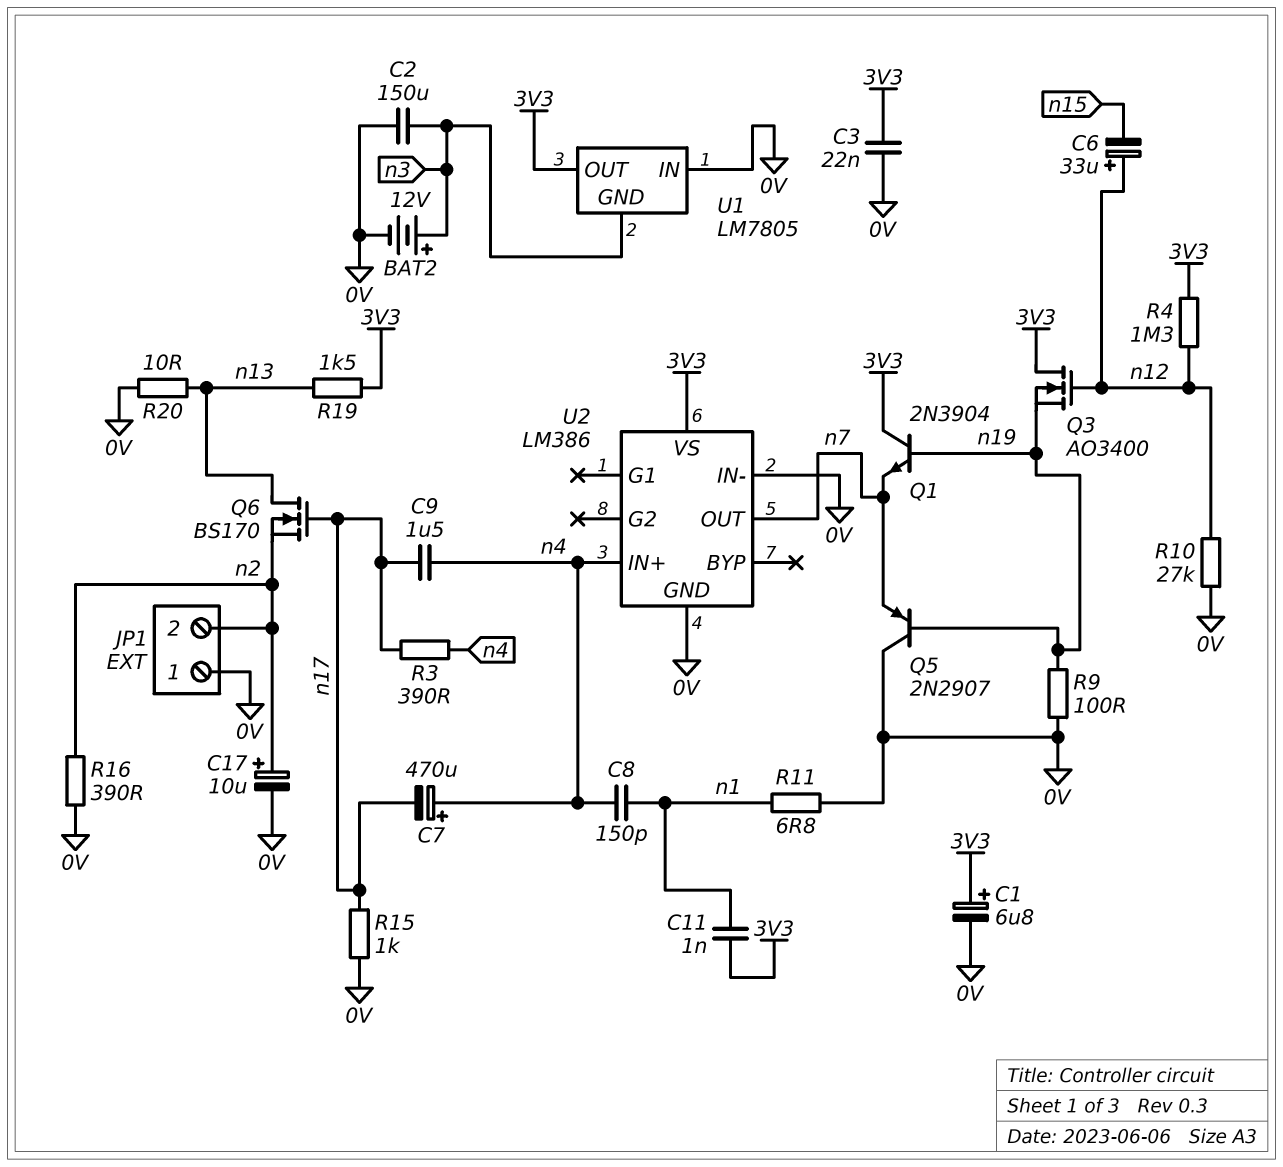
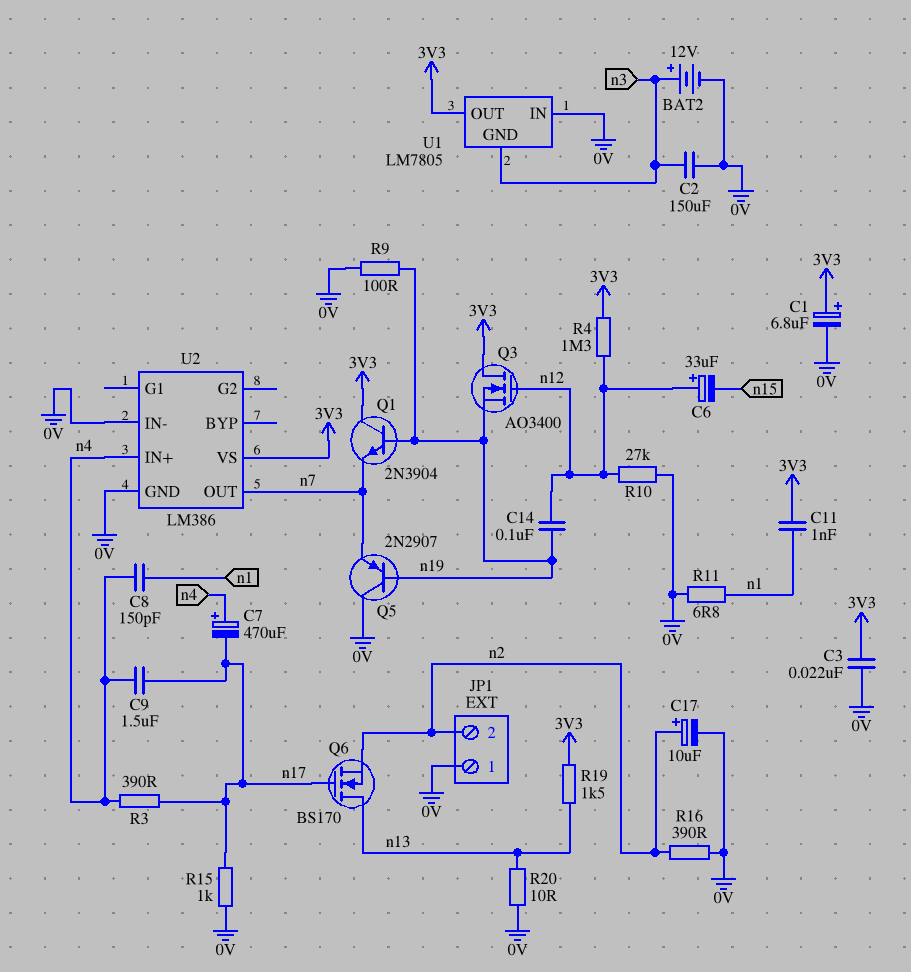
C14: none -> 100nF (n12, n19)

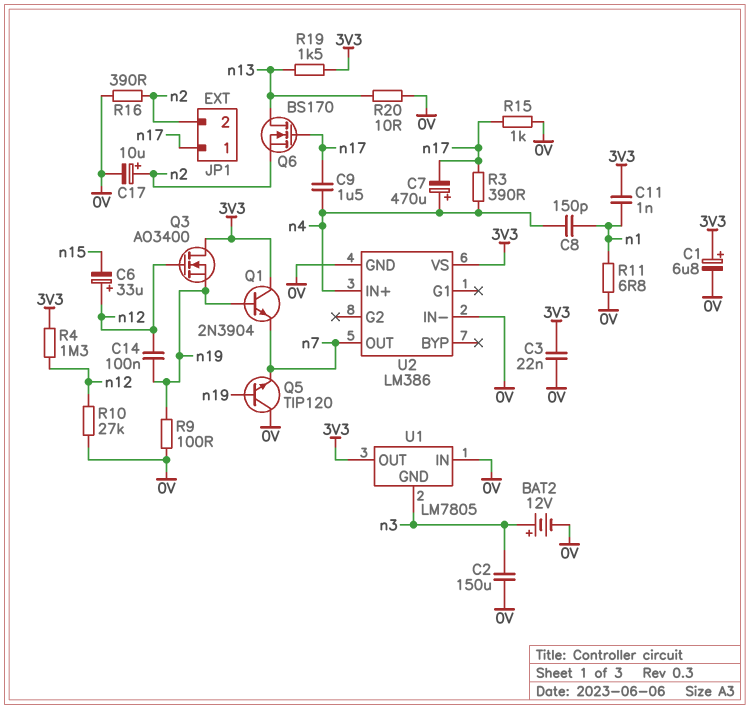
JP1 pin 1: 0V -> n17
Q5: PNP 2N2907 (B n19, C 0V, E n7) -> NPN TIP120 (B n19, C 0V, E n7)

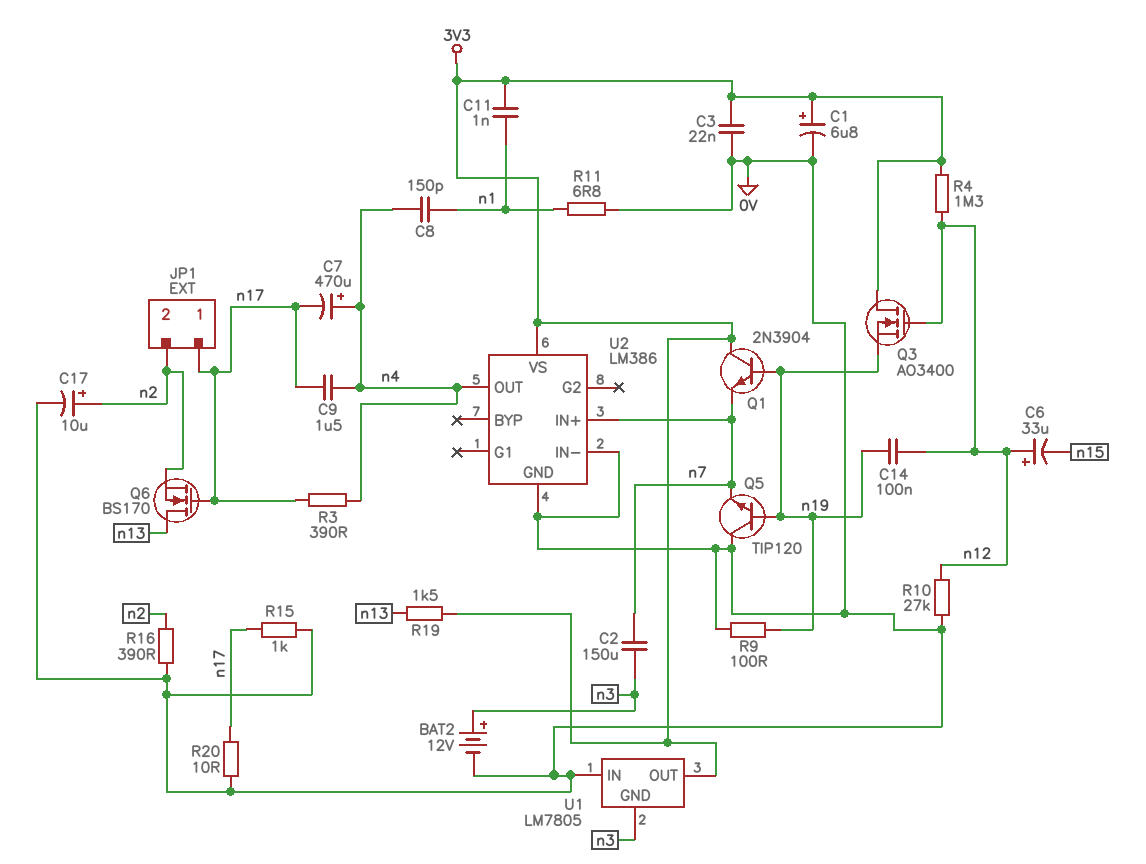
C2: 150uF (0V, n3) -> 150uF (n3, n7)
R20: 10 (0V, n13) -> 10 (0V, n17)
U2 pin IN+: n4 -> n7
U2 pin OUT: n7 -> n4

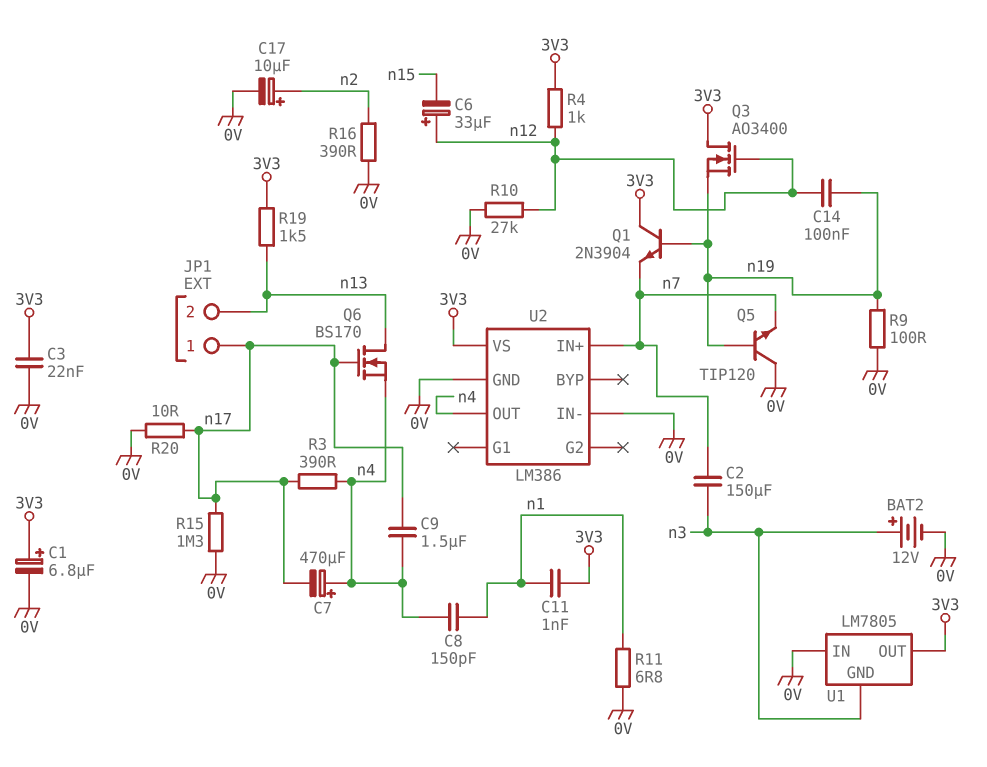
JP1 pin 2: n2 -> n13
Q6: NMOS BS170 (G n17, D n13, S n2) -> NMOS BS170 (G n17, D n13, S n4)
R4: 1.3M (3V3, n12) -> 1k (3V3, n12)
R15: 1k (0V, n17) -> 1.3M (0V, n17)

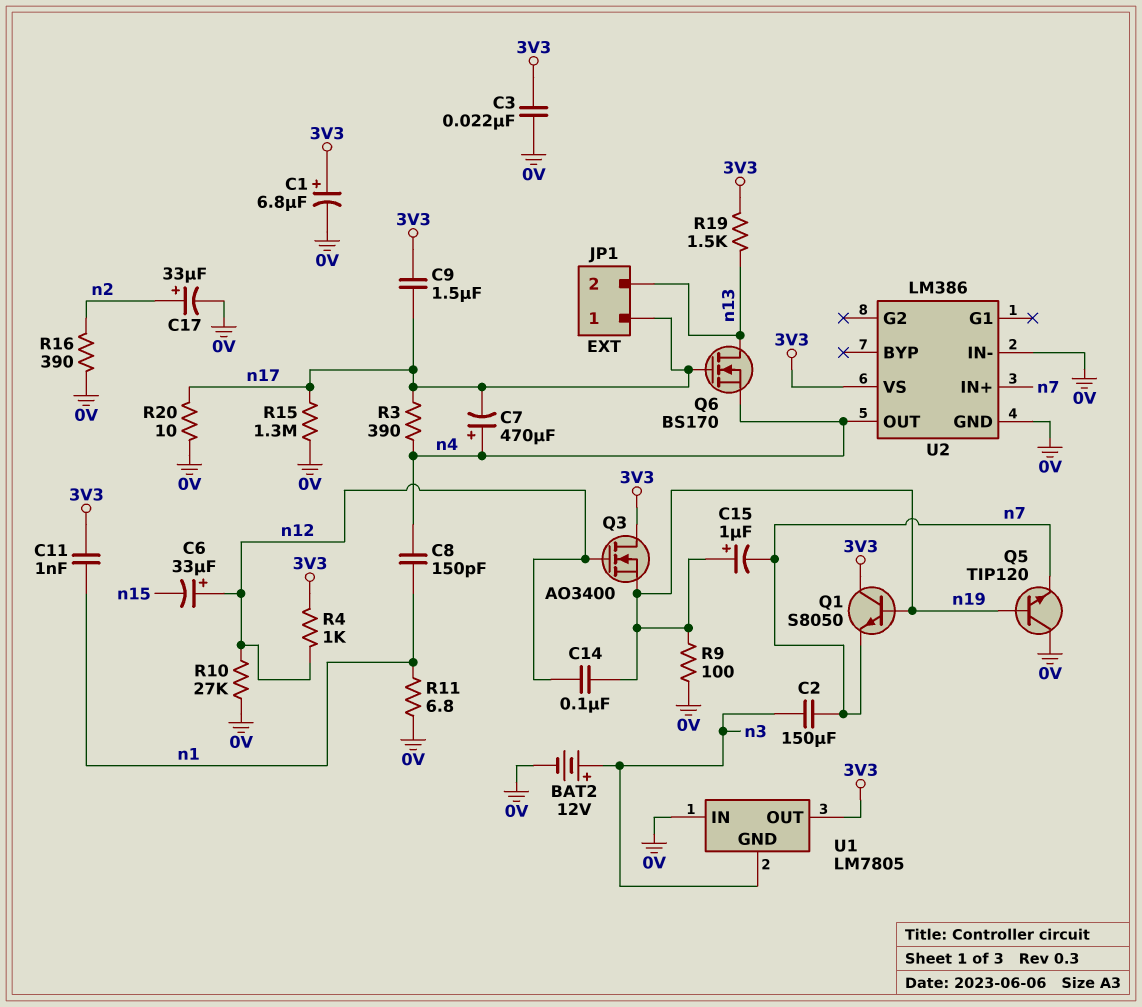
C9: 1.5uF (n4, n17) -> 1.5uF (3V3, n17)
C15: none -> 1uF (plus n19, minus n7)
C17: 10uF (plus n2, minus 0V) -> 33uF (plus n2, minus 0V)
Q1: NPN 2N3904 (B n19, C 3V3, E n7) -> NPN S8050 (B n19, C 3V3, E n7)

